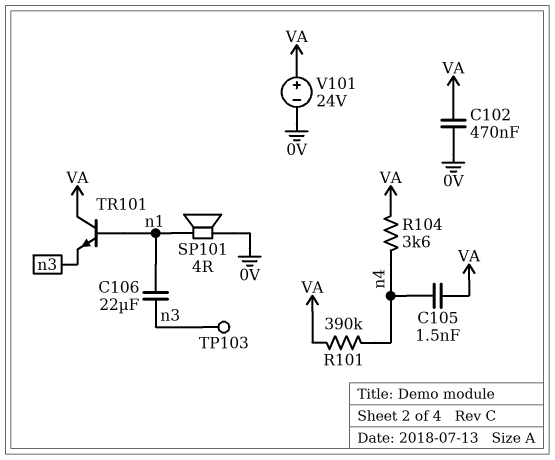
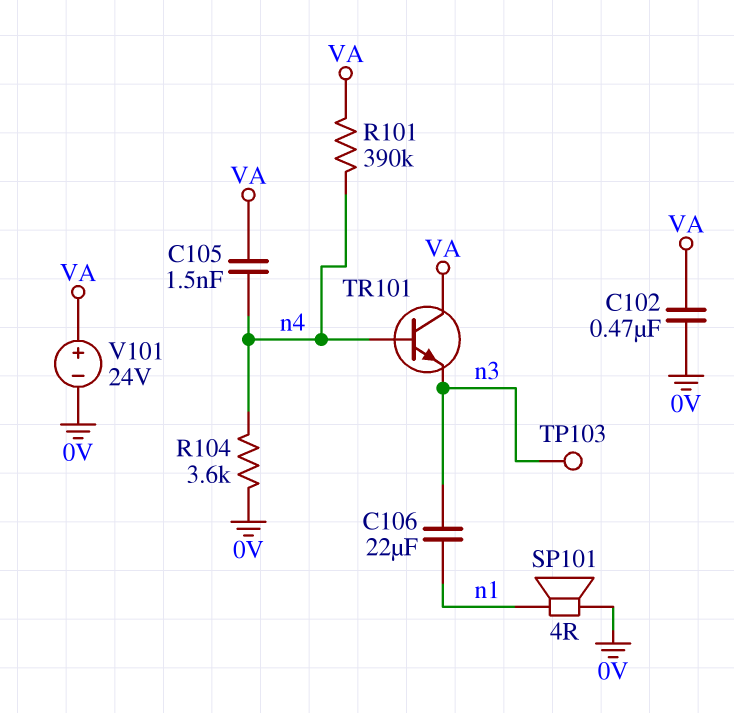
R104: 3.6k (VA, n4) -> 3.6k (0V, n4)
TR101: NPN (B n1, C VA, E n3) -> NPN (B n4, C VA, E n3)

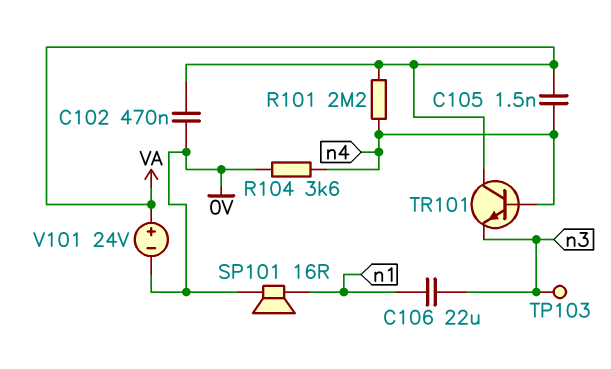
R101: 390k (VA, n4) -> 2.2M (VA, n4)
SP101: speaker 4R (0V, n1) -> speaker 16R (0V, n1)

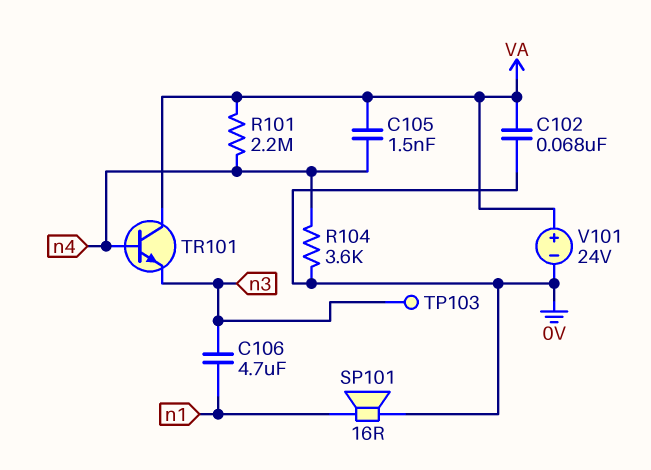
C102: 470nF (0V, VA) -> 68nF (0V, VA)
C106: 22uF (n1, n3) -> 4.7uF (n1, n3)

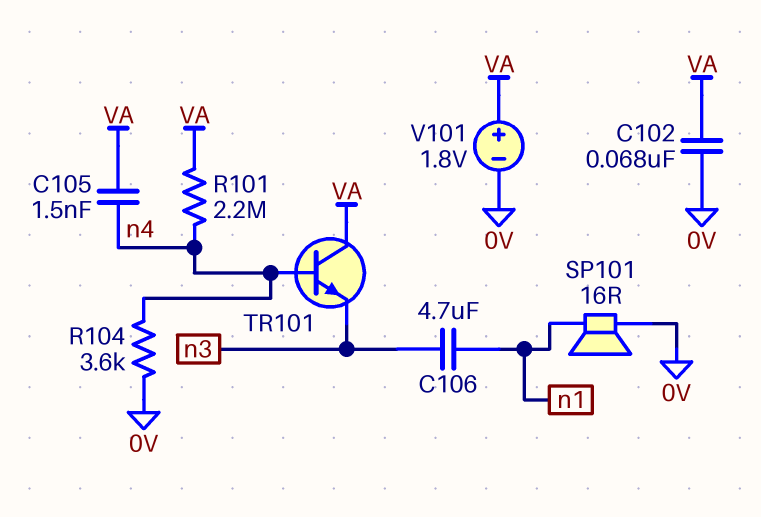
TP103: test point (n3) -> none
V101: 24V (plus VA, minus 0V) -> 1.8V (plus VA, minus 0V)

